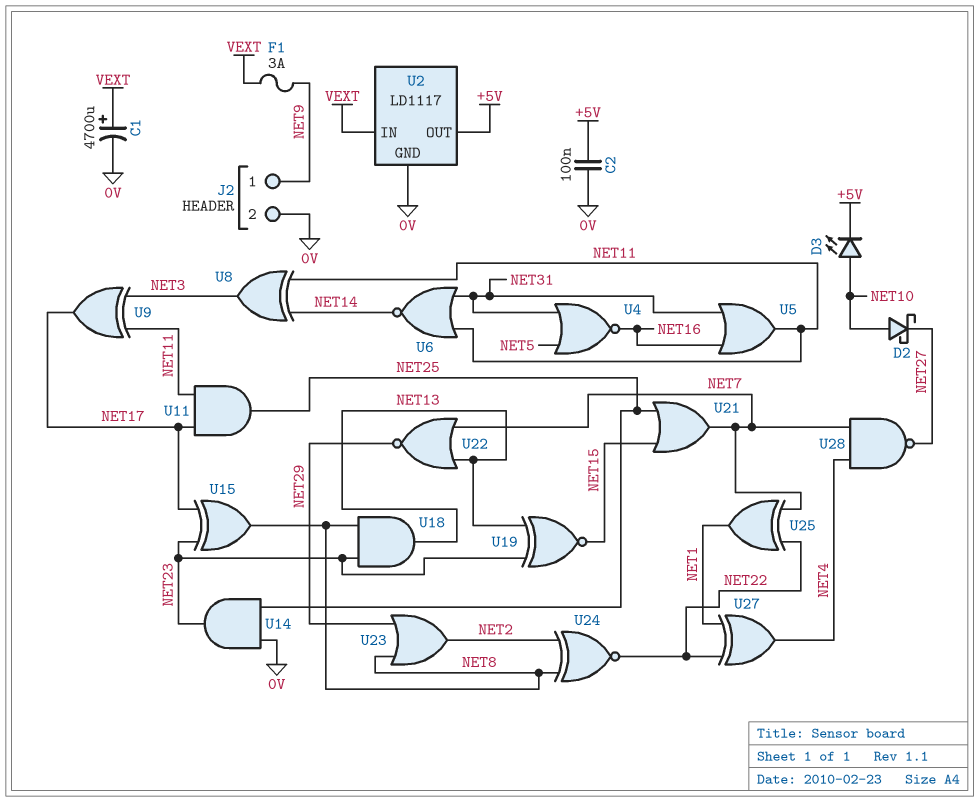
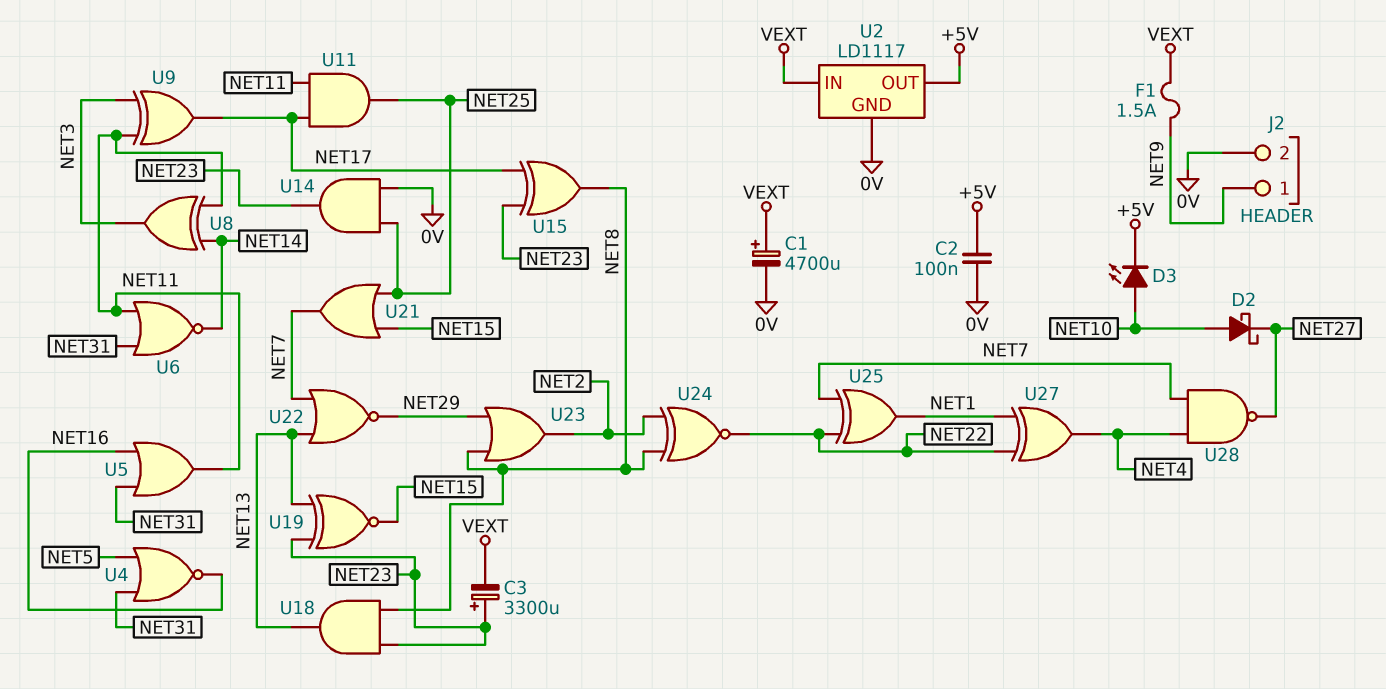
C3: none -> 3300uF (plus NET23, minus VEXT)
F1: 3A (NET9, VEXT) -> 1.5A (NET9, VEXT)

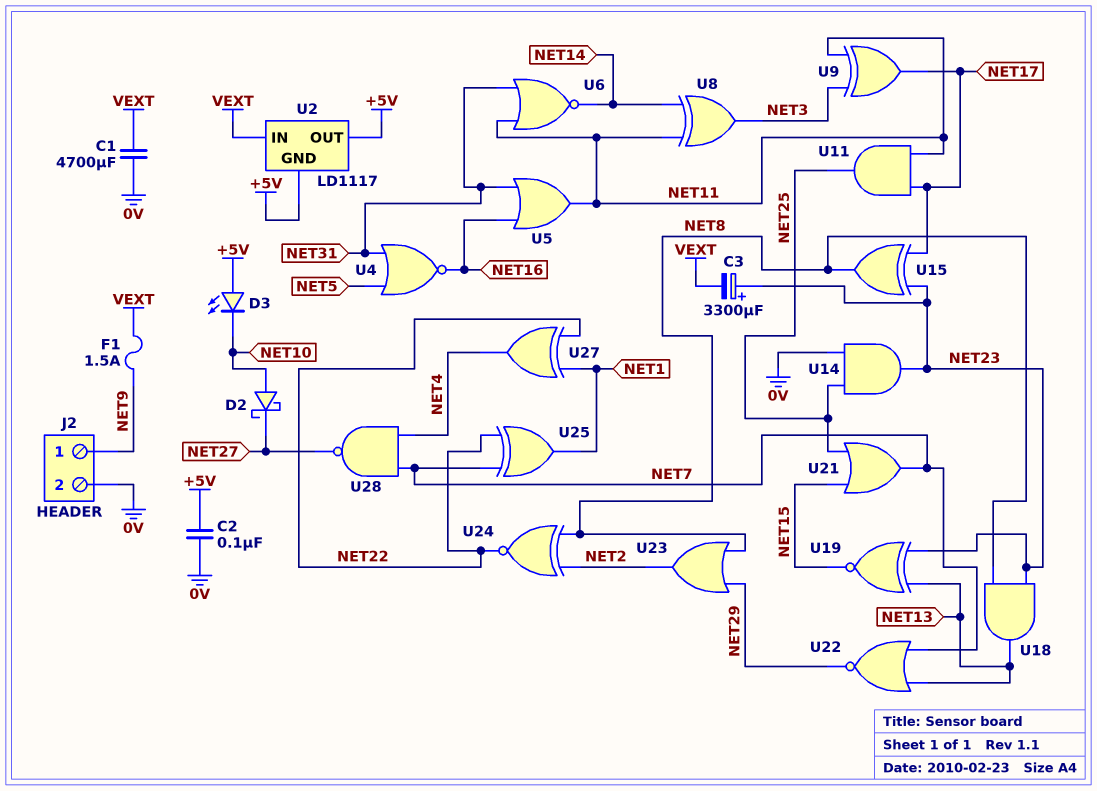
C1: 4700uF (plus VEXT, minus 0V) -> 4700uF (0V, VEXT)
D3: LED (A NET10, K +5V) -> LED (A +5V, K NET10)
U2 pin GND: 0V -> +5V

